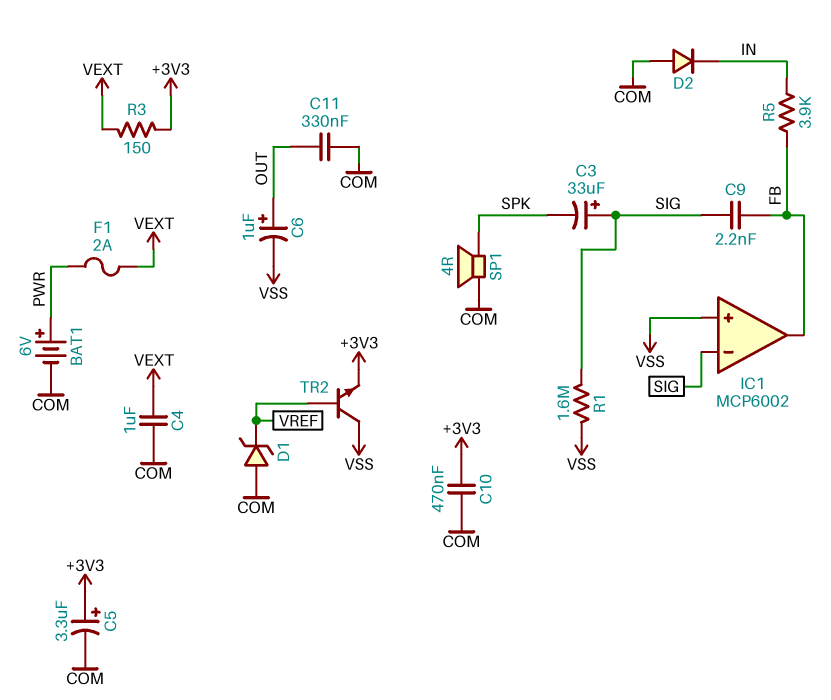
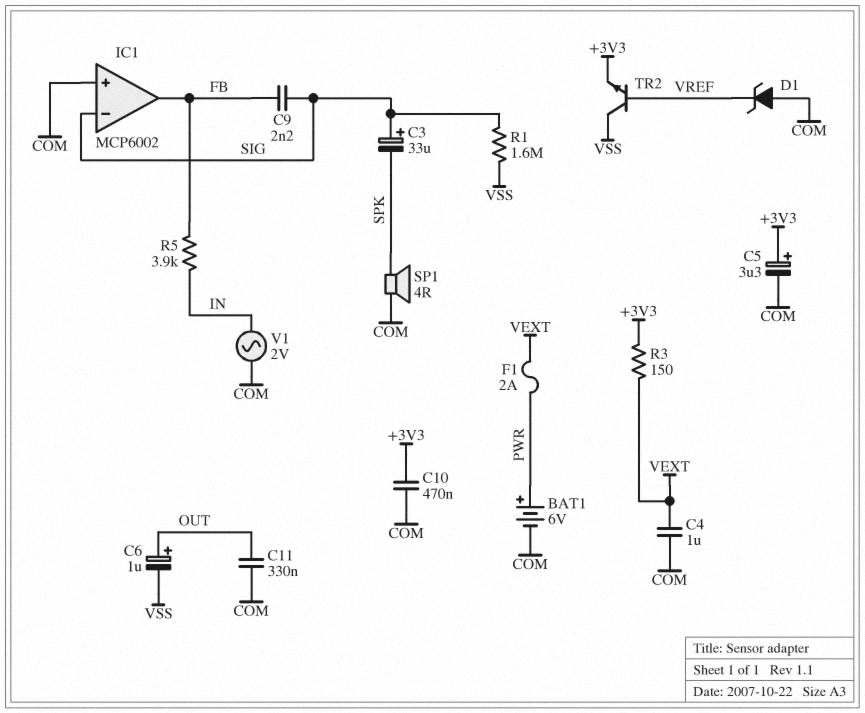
D2: diode (A COM, K IN) -> none
IC1 pin in+: VSS -> COM
V1: none -> AC 2V (COM, IN)

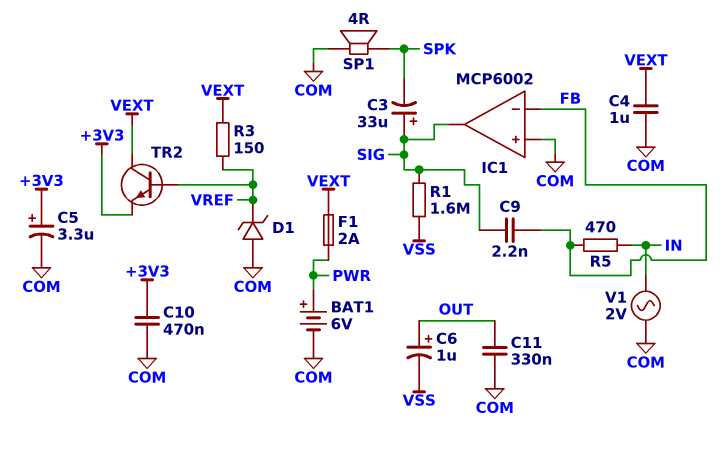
IC1 pin in-: SIG -> FB
IC1 pin out: FB -> SIG
R3: 150 (+3V3, VEXT) -> 150 (VEXT, VREF)
R5: 3.9k (FB, IN) -> 470 (FB, IN)
TR2: NPN (B VREF, C VSS, E +3V3) -> NPN (B VREF, C VEXT, E +3V3)

